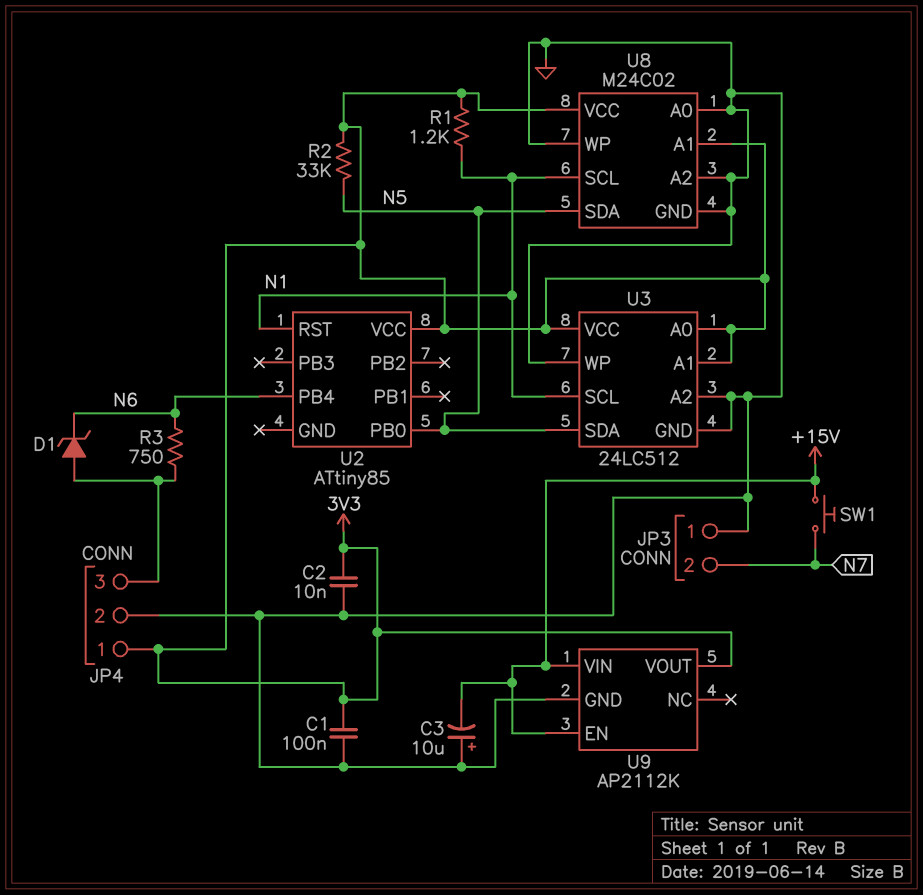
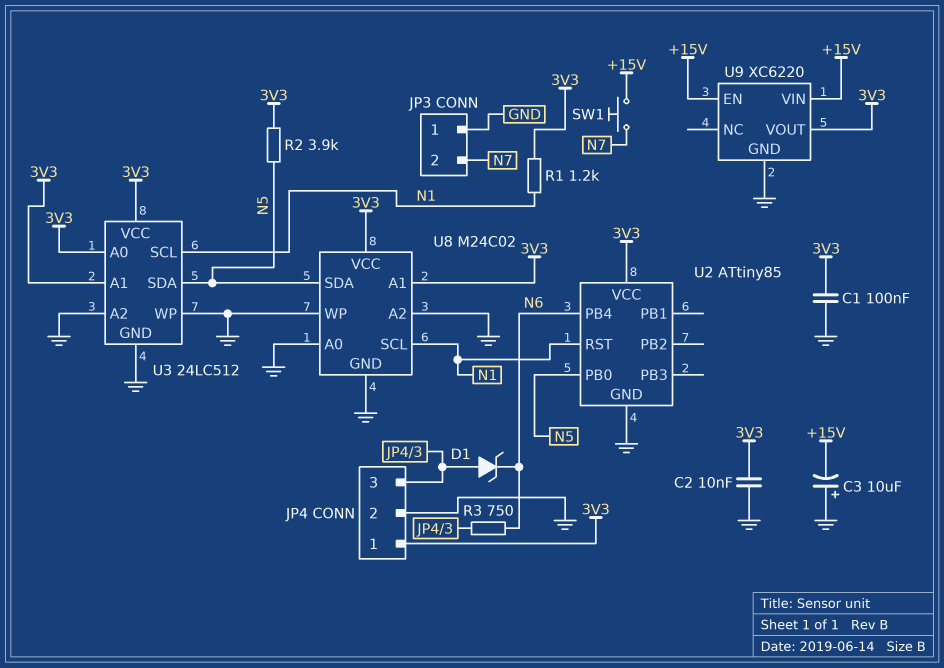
R2: 33k (3V3, N5) -> 3.9k (3V3, N5)
U2 pin GND: none -> GND
U9: AP2112K -> XC6220

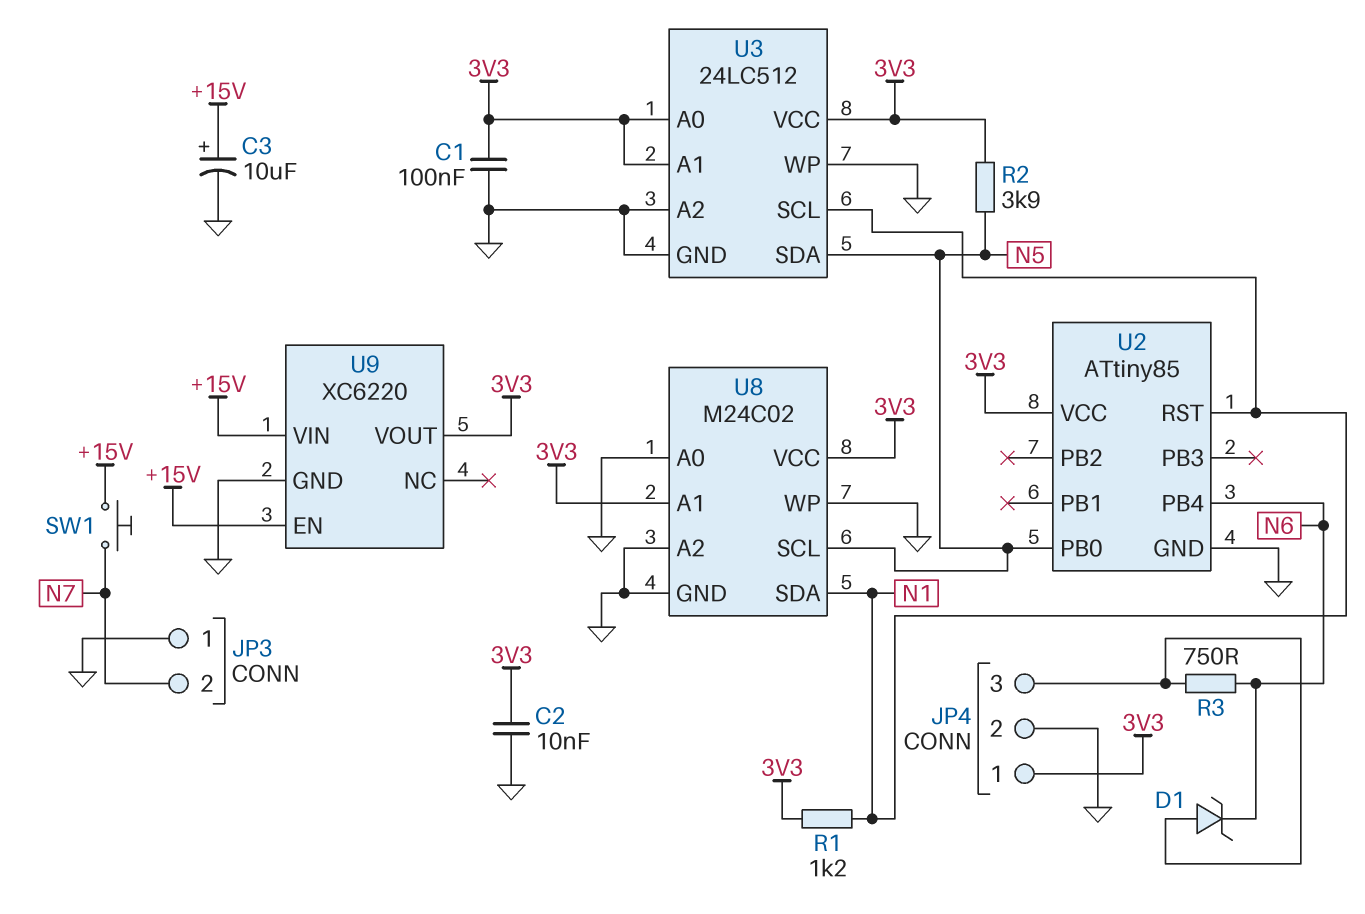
C3: 10uF (plus GND, minus +15V) -> 10uF (plus +15V, minus GND)
U8 pin SCL: N1 -> N5
U8 pin SDA: N5 -> N1

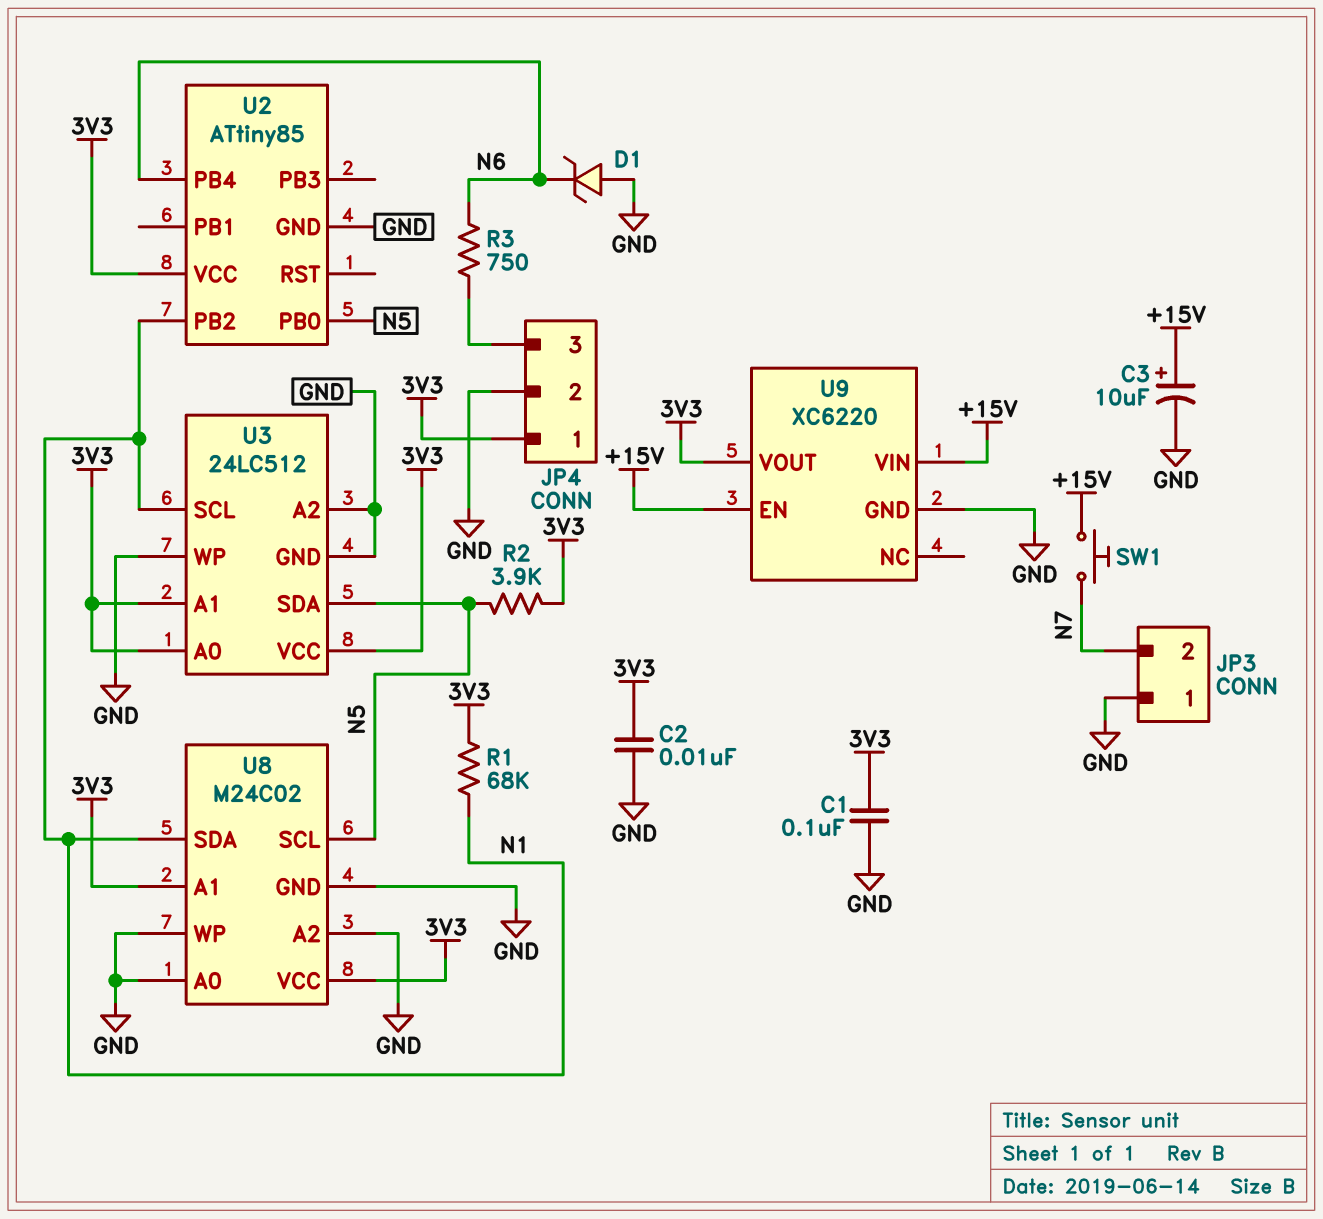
D1: zener (A JP4/3, K N6) -> zener (A GND, K N6)
R1: 1.2k (3V3, N1) -> 68k (3V3, N1)
U2 pin PB2: none -> N1
U2 pin RST: N1 -> none

